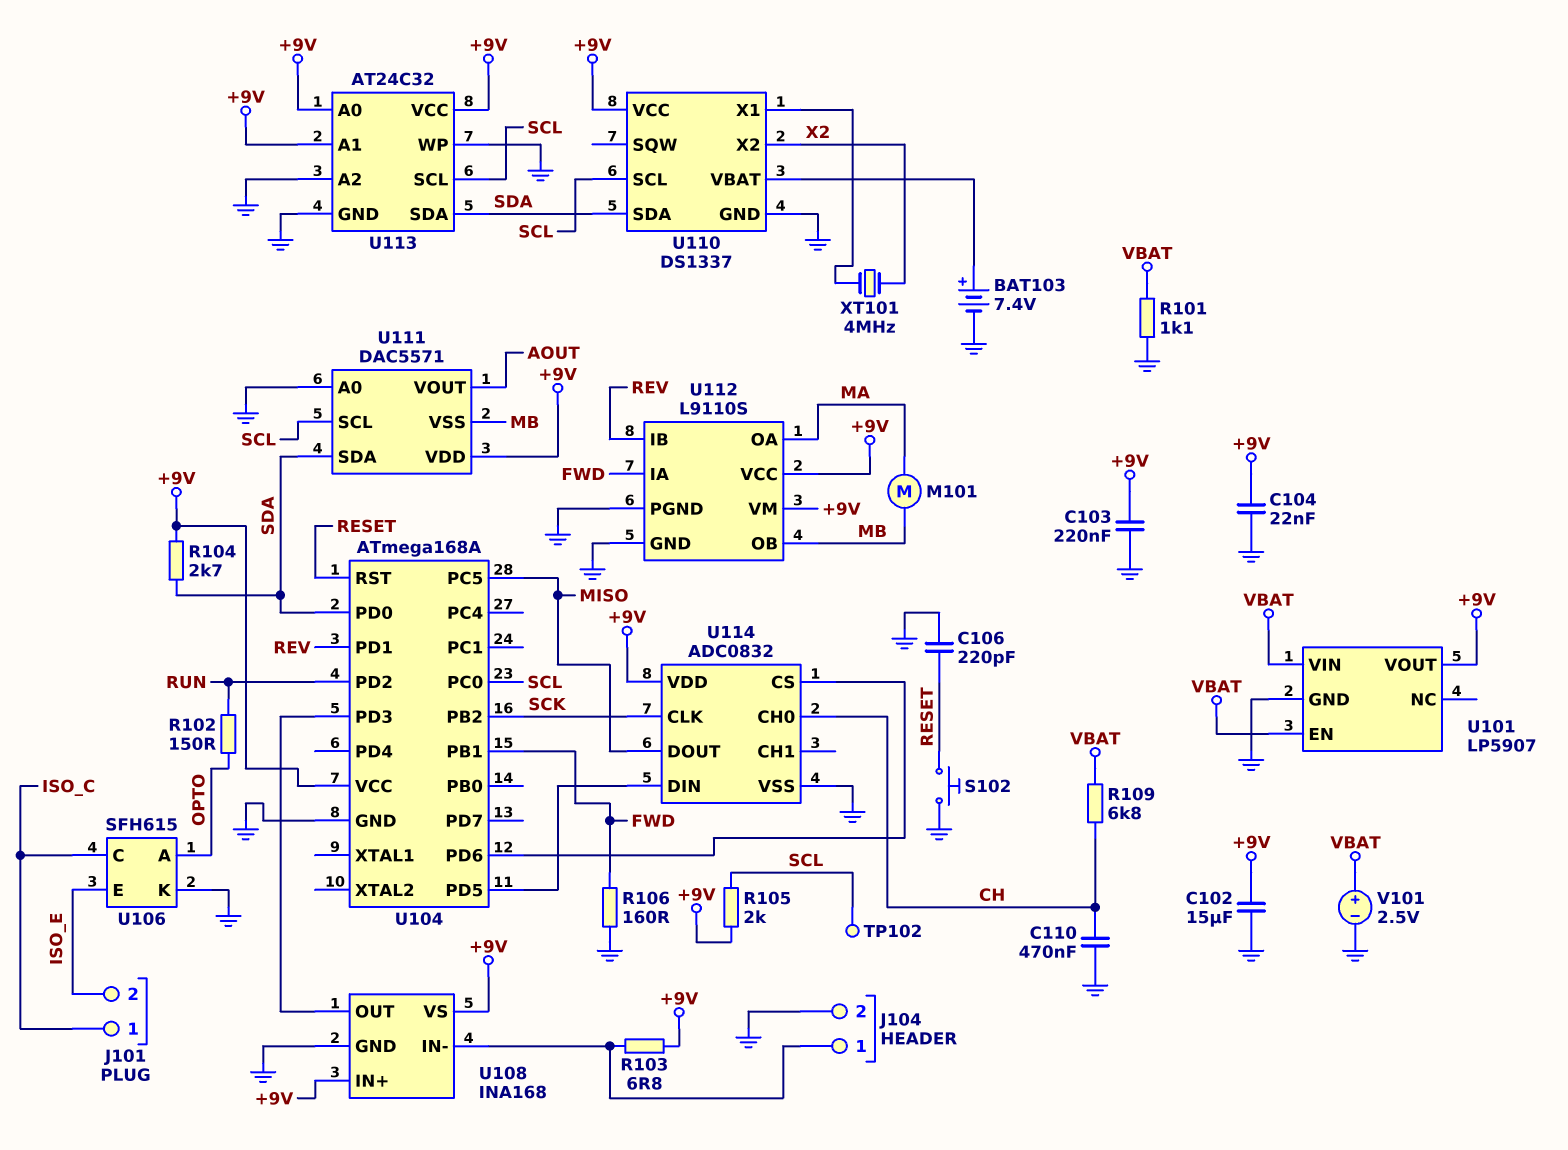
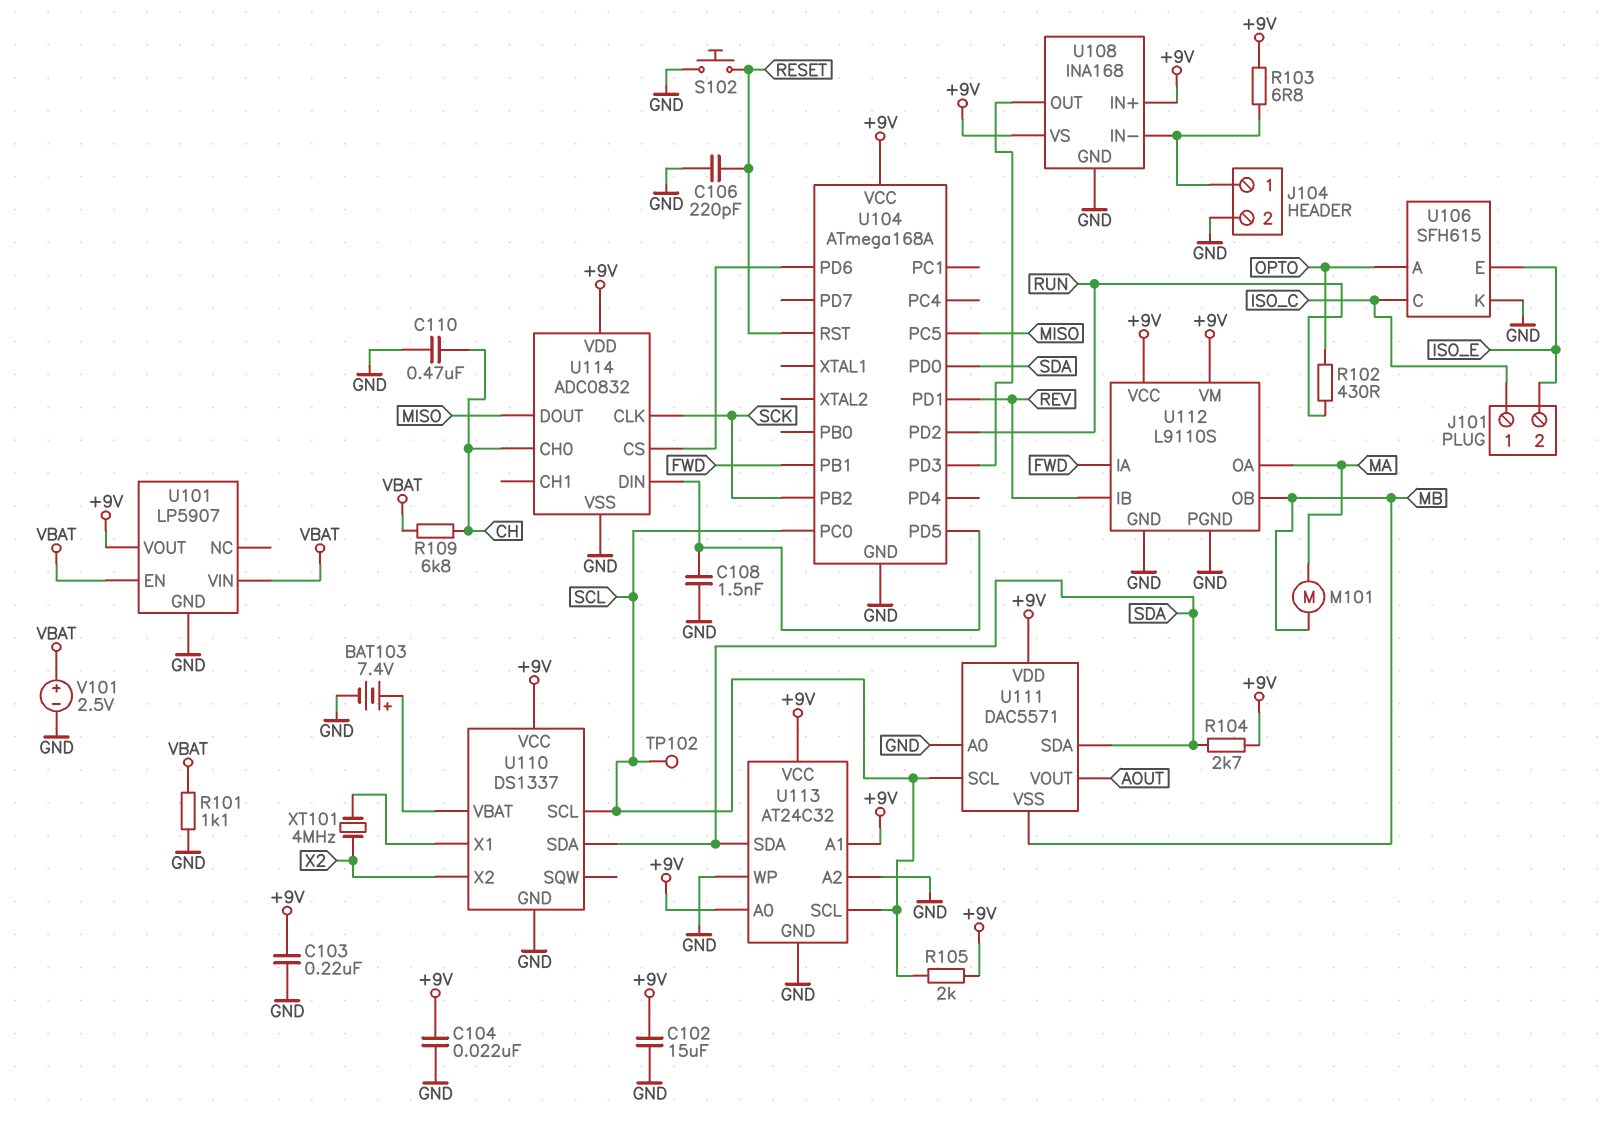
C108: none -> 1.5nF (GND, U104/PD5)
R102: 150 (OPTO, RUN) -> 430 (OPTO, RUN)
R106: 160 (FWD, GND) -> none

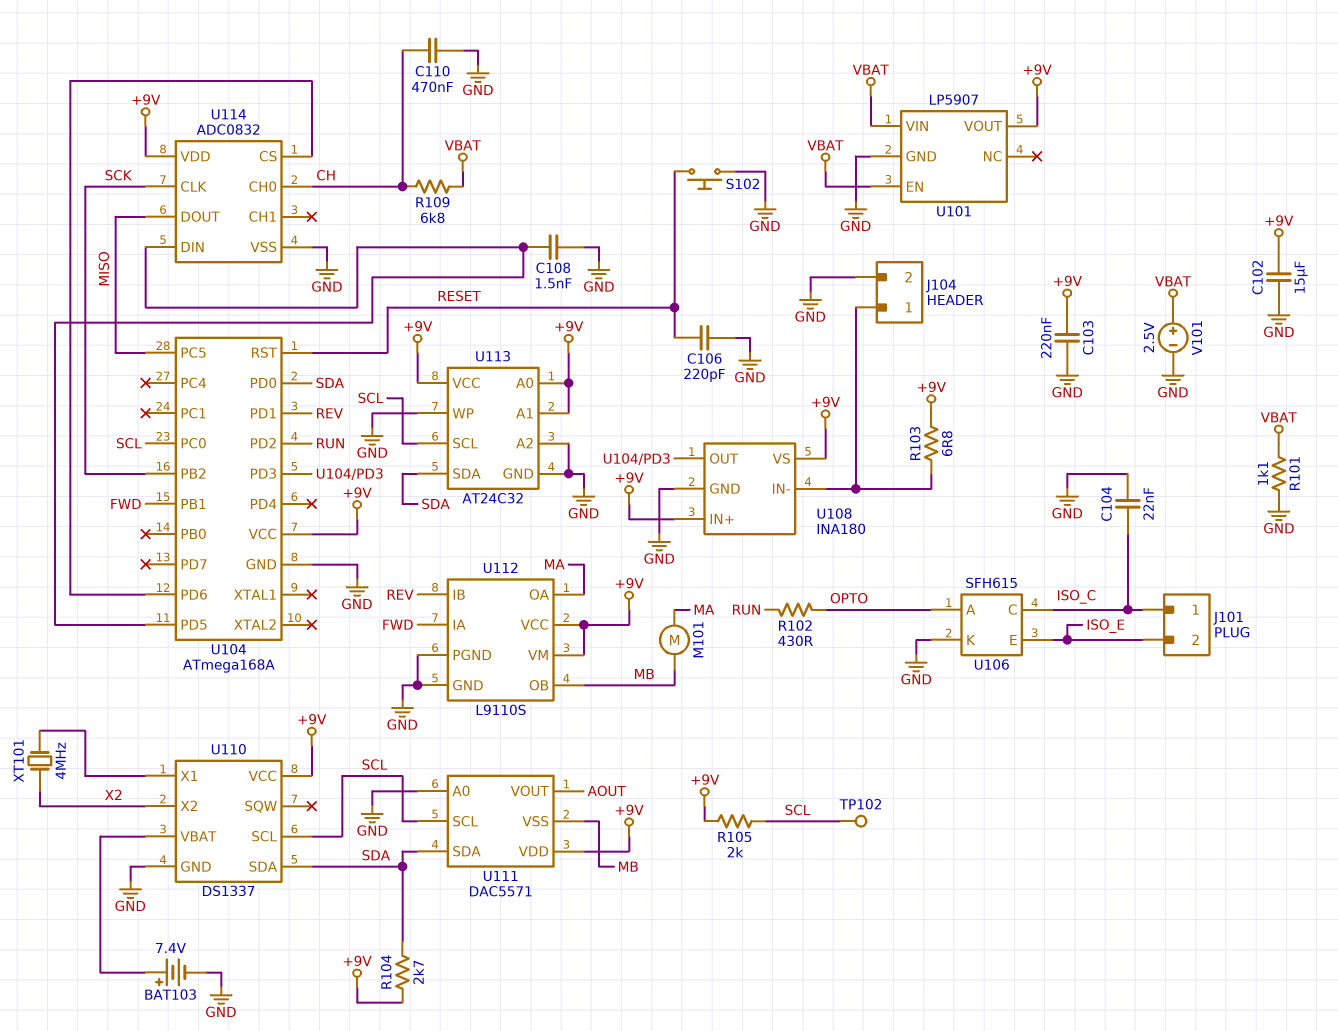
C104: 22nF (+9V, GND) -> 22nF (GND, ISO_C)
U108: INA168 -> INA180

